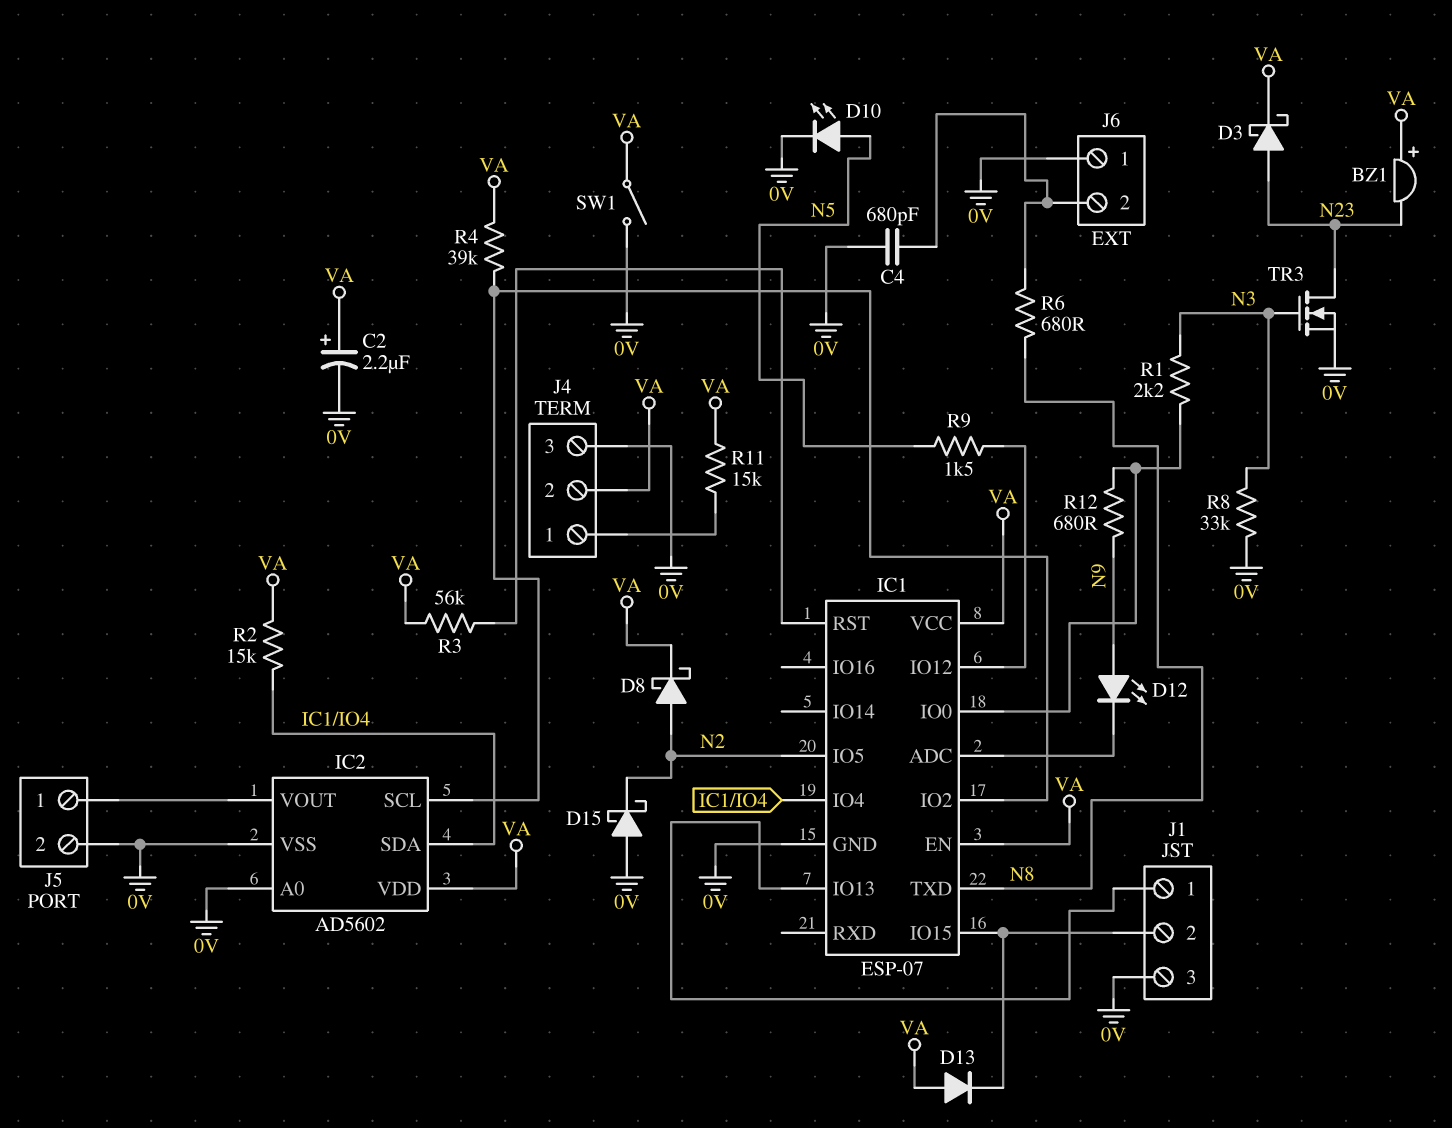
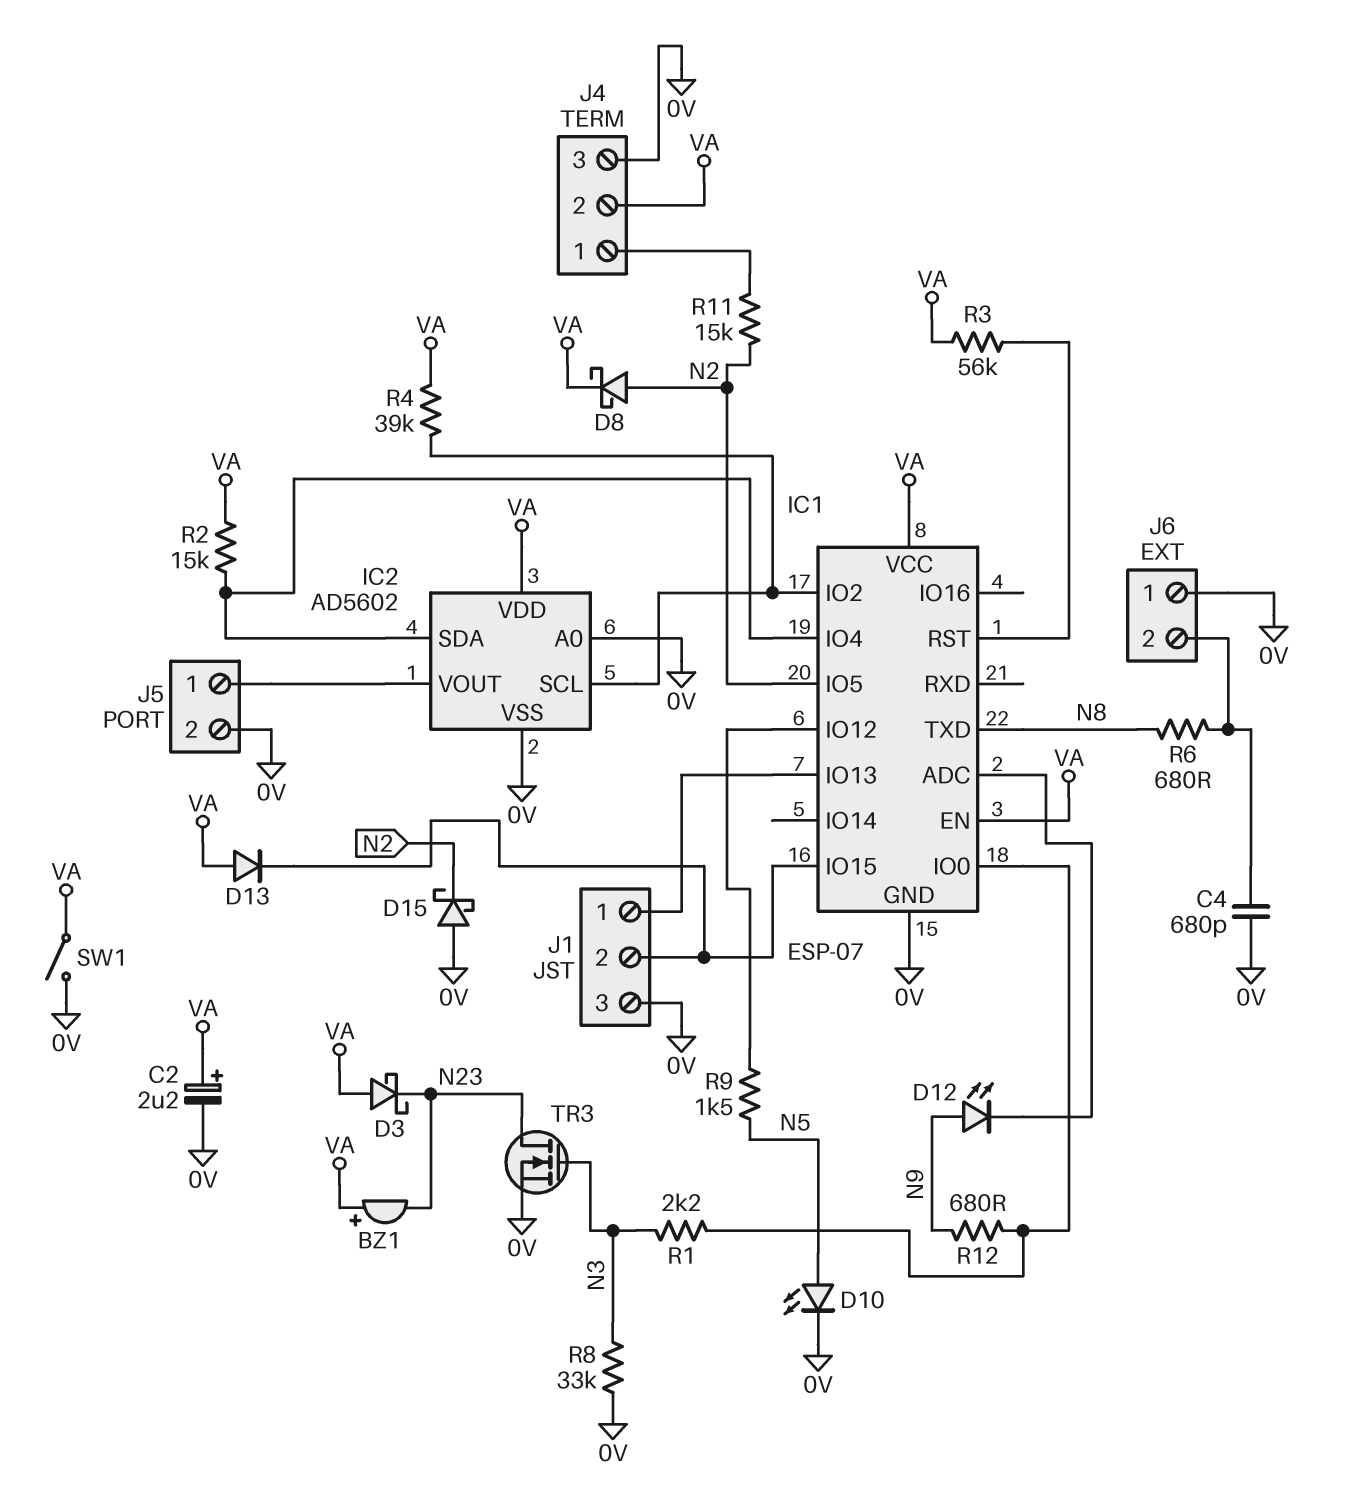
D3: schottky (A N23, K VA) -> schottky (A VA, K N23)
R11: 15k (J4/1, VA) -> 15k (J4/1, N2)

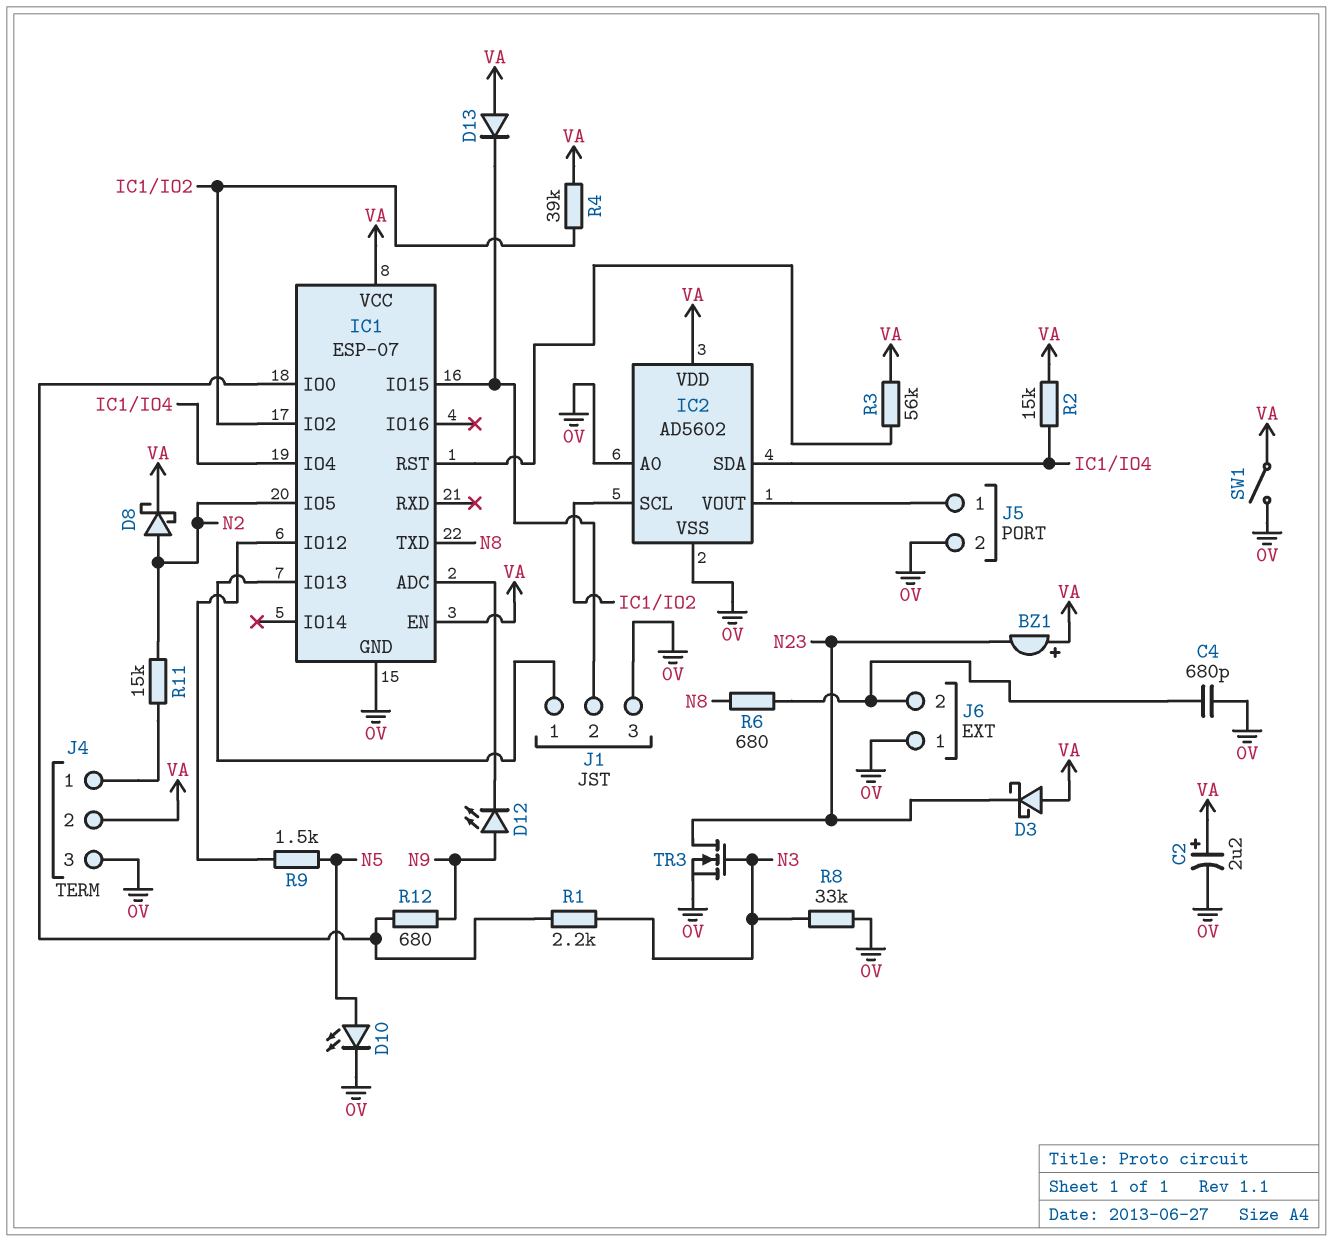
D15: schottky (A 0V, K N2) -> none

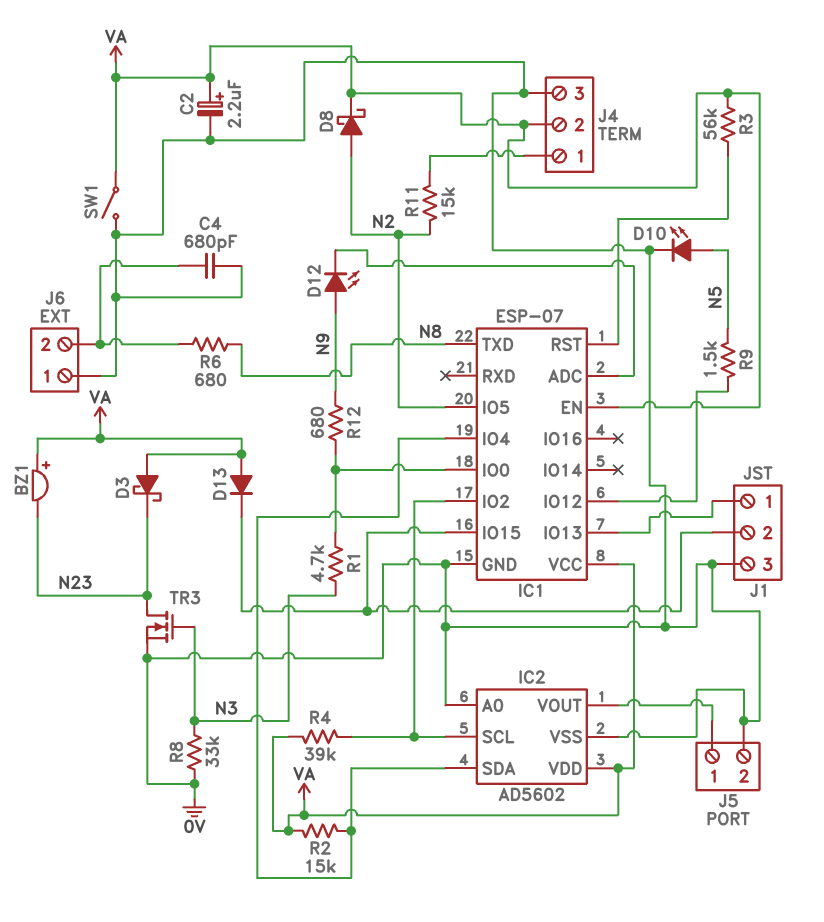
R1: 2.2k (IC1/IO0, N3) -> 4.7k (IC1/IO0, N3)

